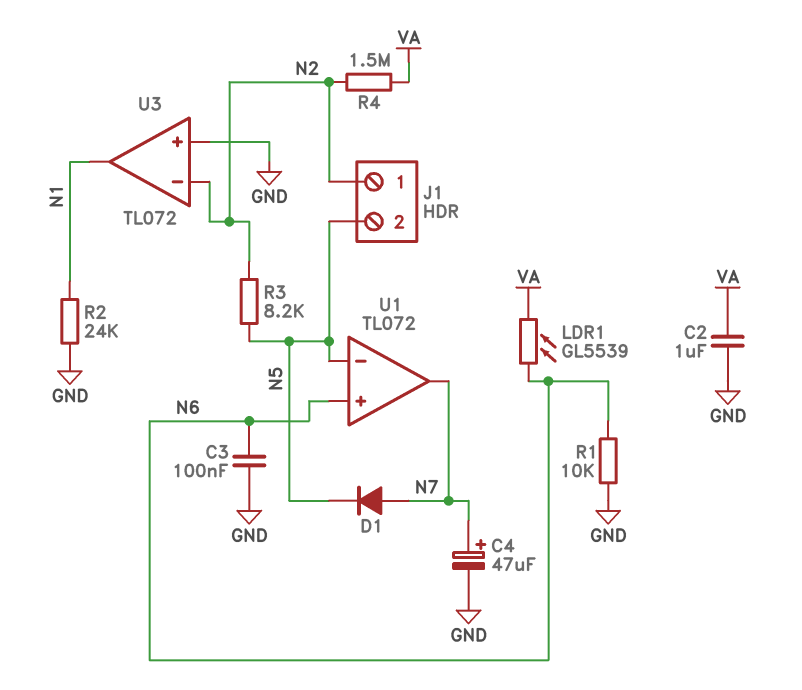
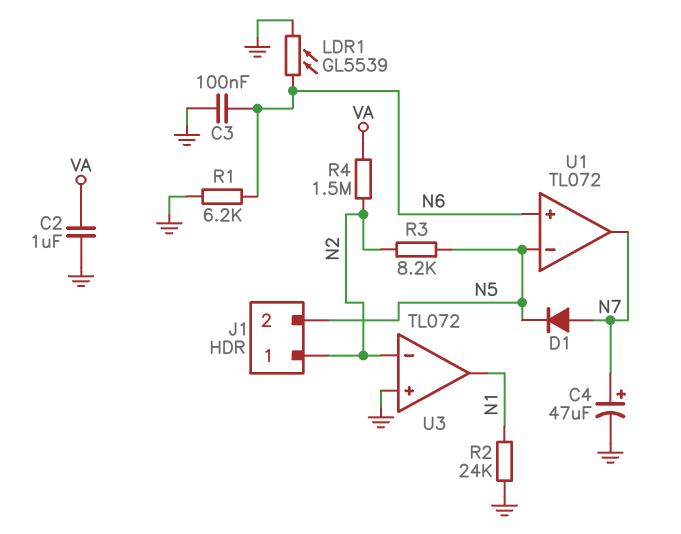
LDR1: GL5539 (N6, VA) -> GL5539 (GND, N6)
R1: 10k (GND, N6) -> 6.2k (GND, N6)

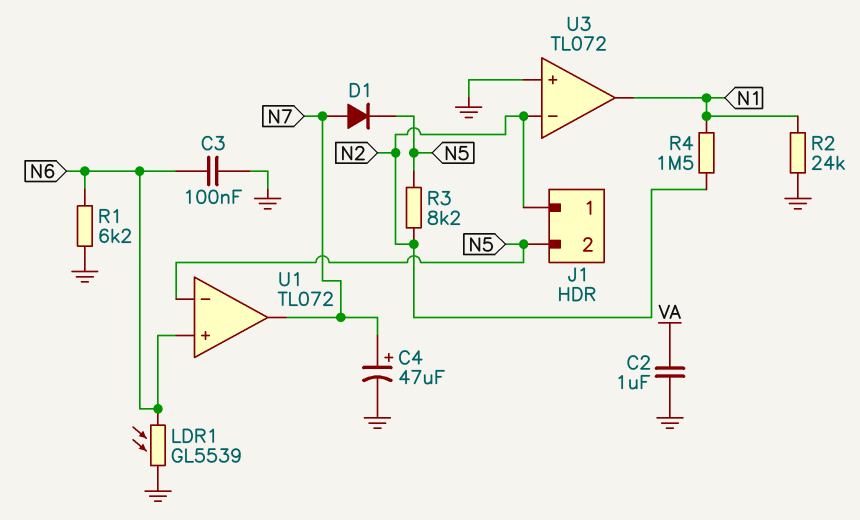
R4: 1.5M (N2, VA) -> 1.5M (N1, N2)

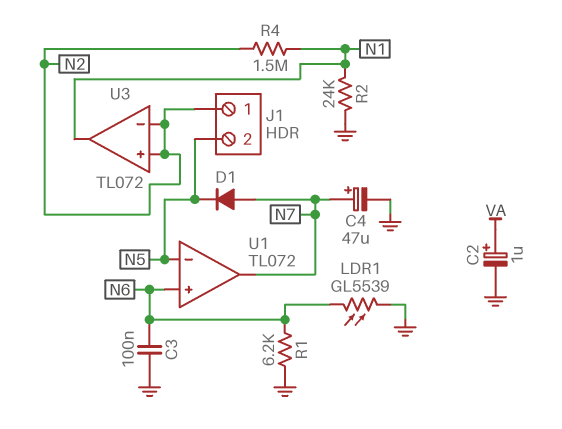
C2: 1uF (GND, VA) -> 1uF (plus VA, minus GND)
R3: 8.2k (N2, N5) -> none
U3 pin in+: GND -> N2

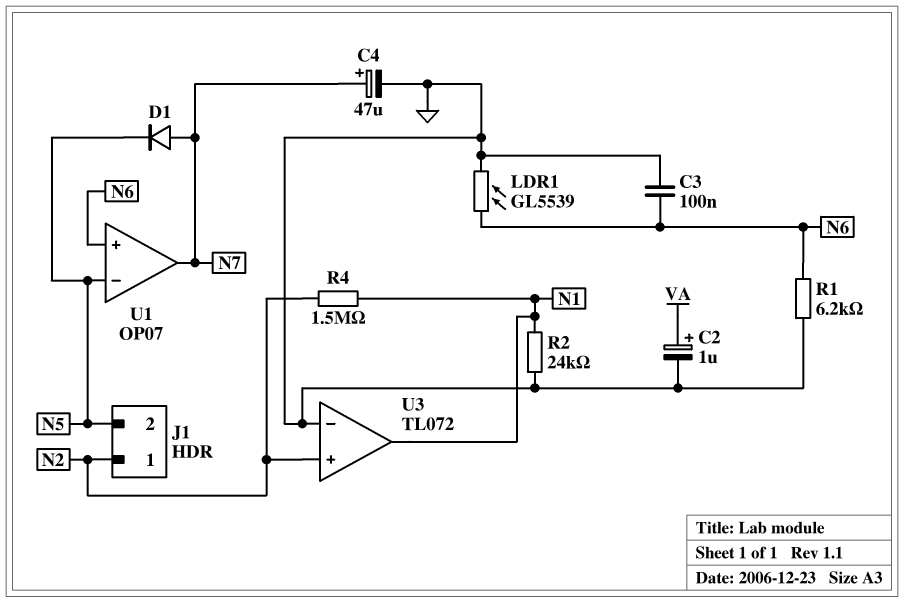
U1: TL072 -> OP07
U3 pin in-: N2 -> GND

